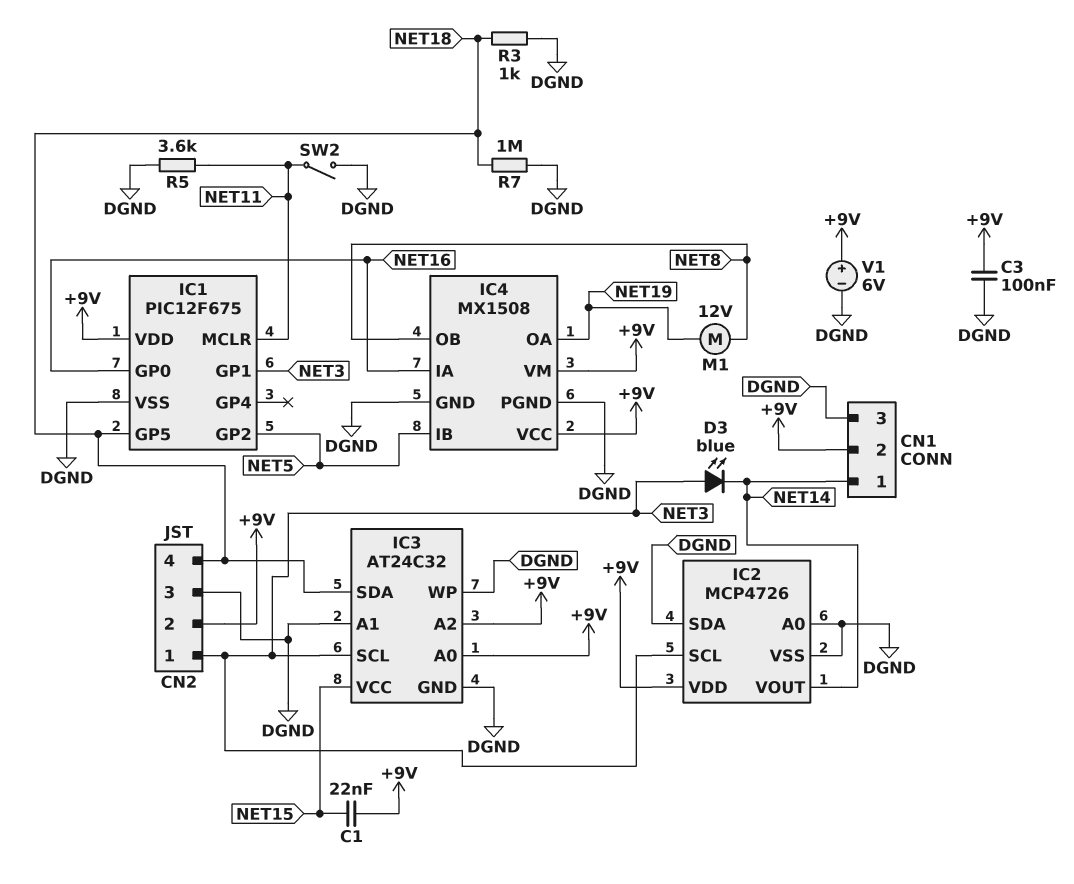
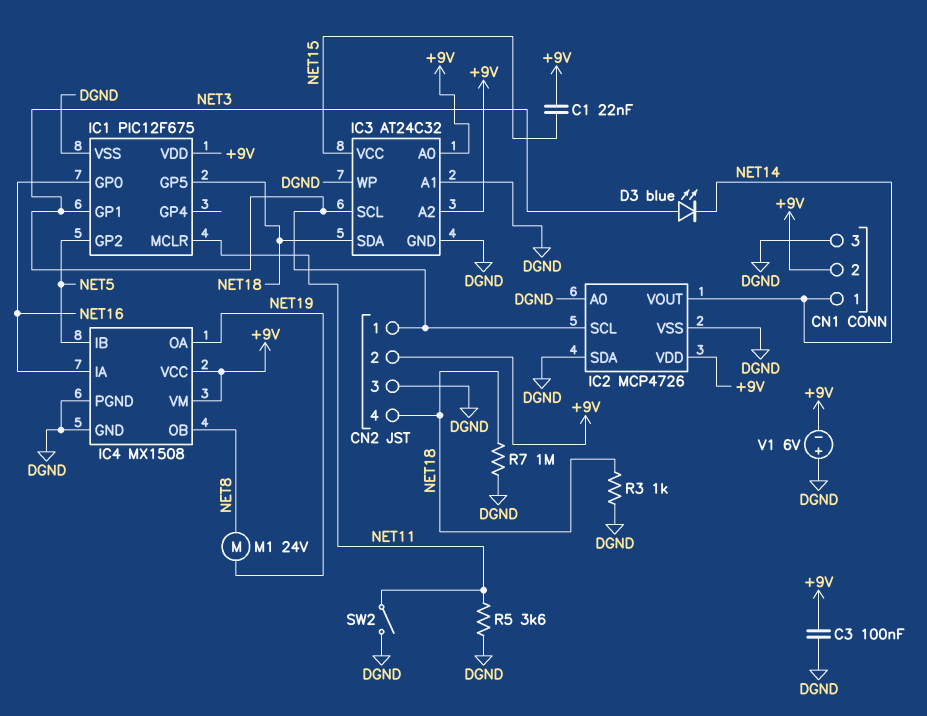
M1: motor 12V (NET8, NET19) -> motor 24V (NET8, NET19)
V1: 6V (plus +9V, minus DGND) -> 6V (plus DGND, minus +9V)

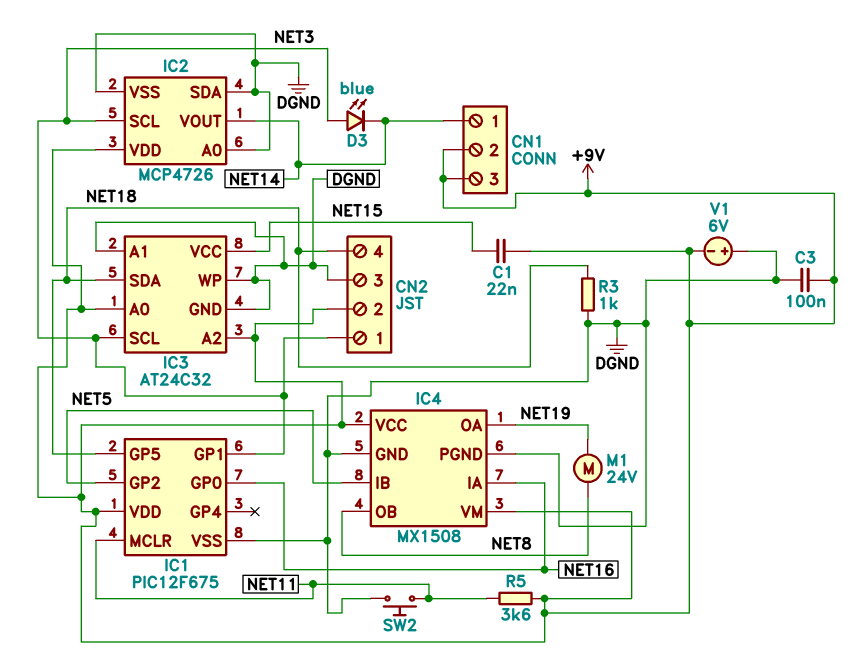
CN1 pin 3: DGND -> +9V
R5: 3.6k (DGND, NET11) -> 3.6k (+9V, NET11)
R7: 1M (DGND, NET18) -> none
SW2: switch (DGND, NET11) -> button (DGND, NET11)

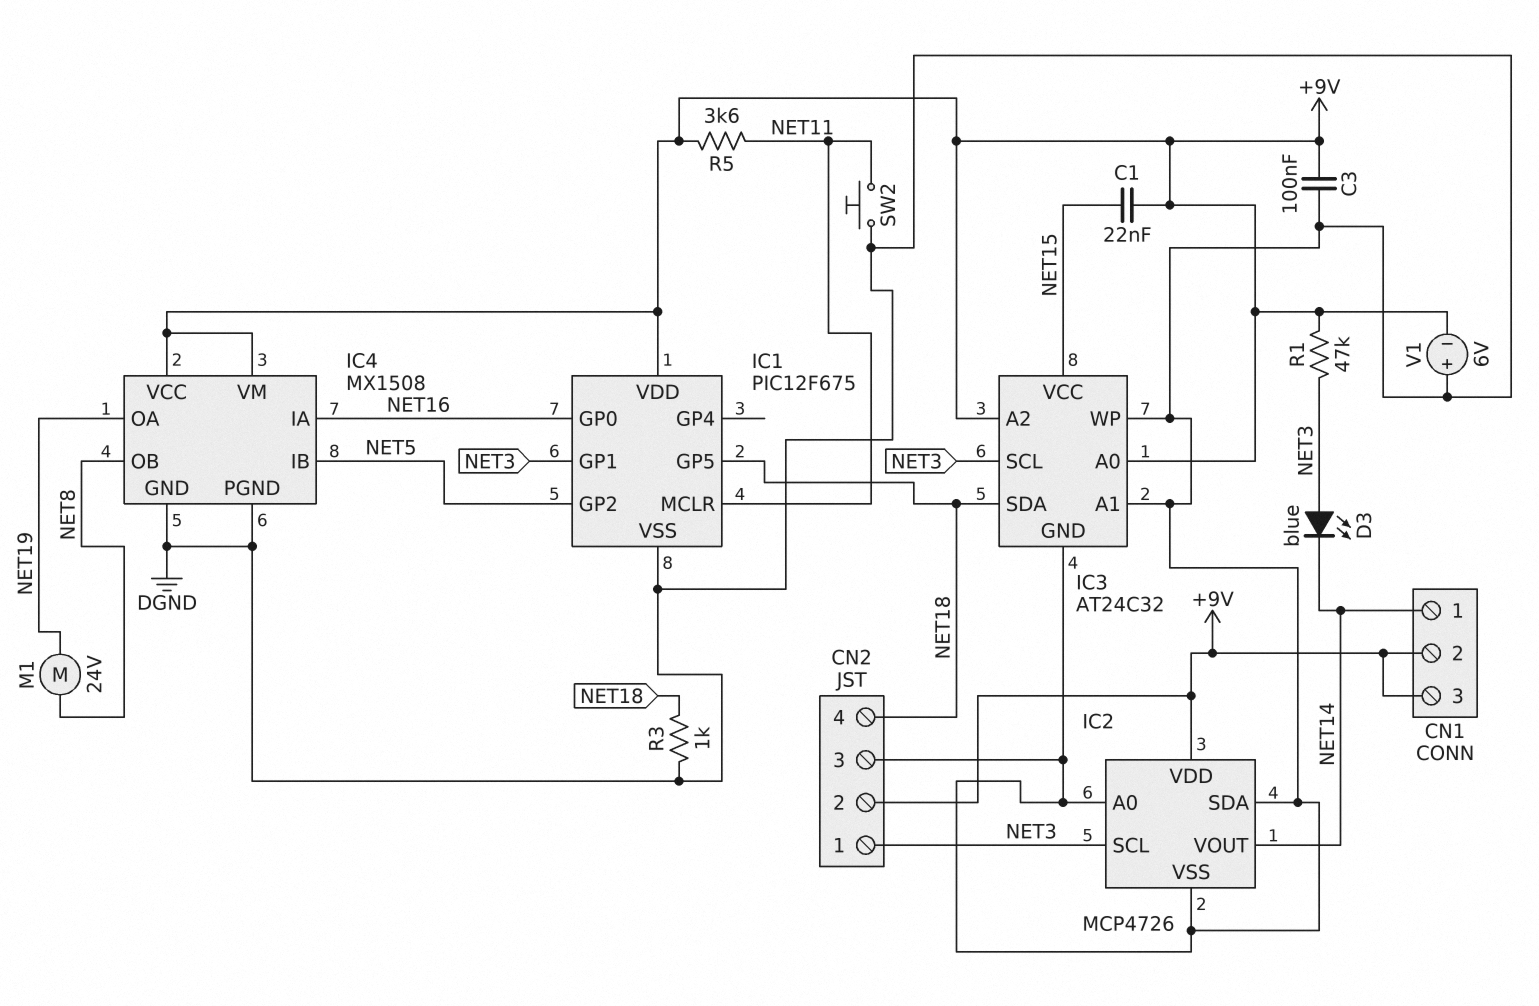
R1: none -> 47k (+9V, NET3)

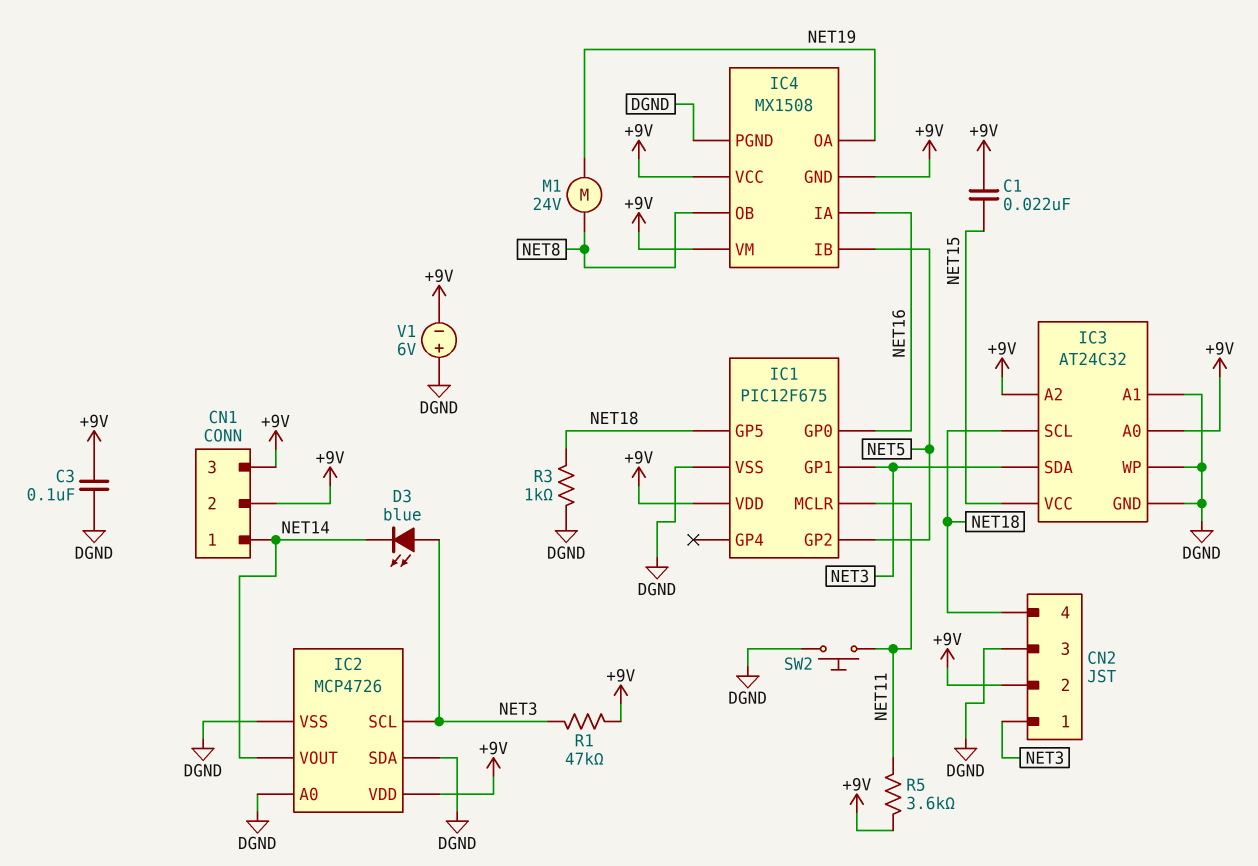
IC3 pin SCL: NET3 -> NET18
IC3 pin SDA: NET18 -> NET3
IC4 pin GND: DGND -> +9V

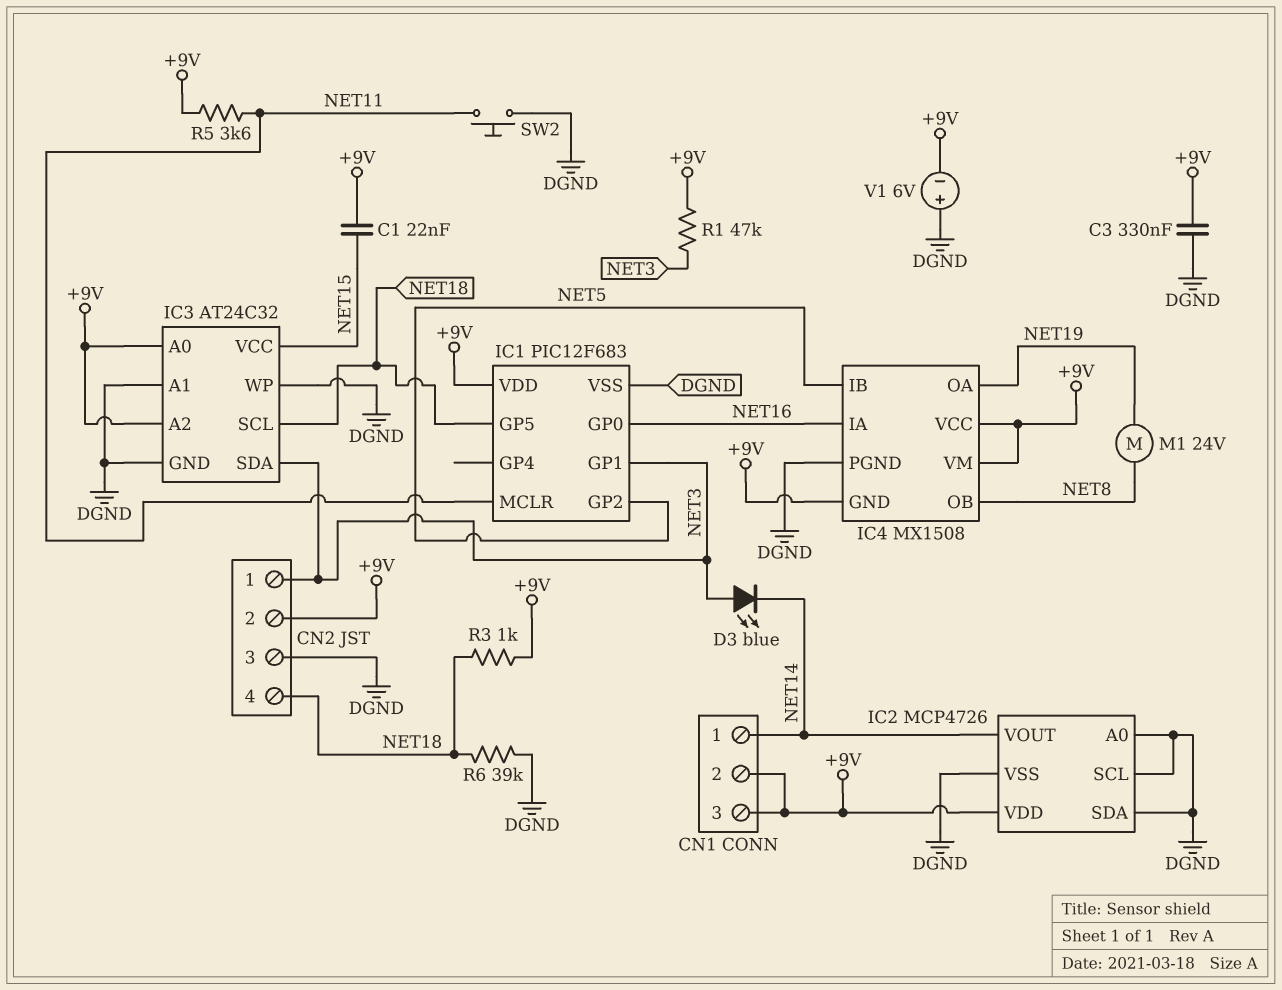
C3: 100nF (+9V, DGND) -> 330nF (+9V, DGND)
IC1: PIC12F675 -> PIC12F683
IC2 pin SCL: NET3 -> DGND
R3: 1k (DGND, NET18) -> 1k (+9V, NET18)
R6: none -> 39k (DGND, NET18)

